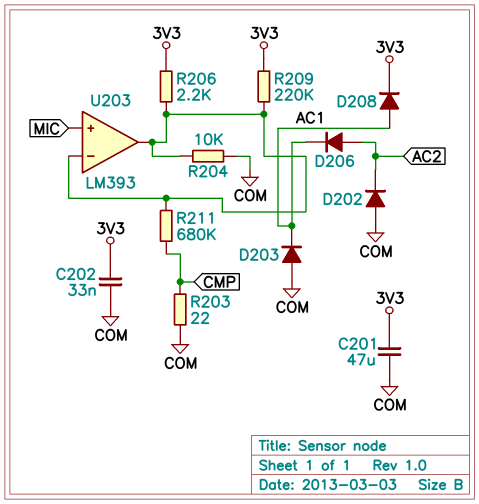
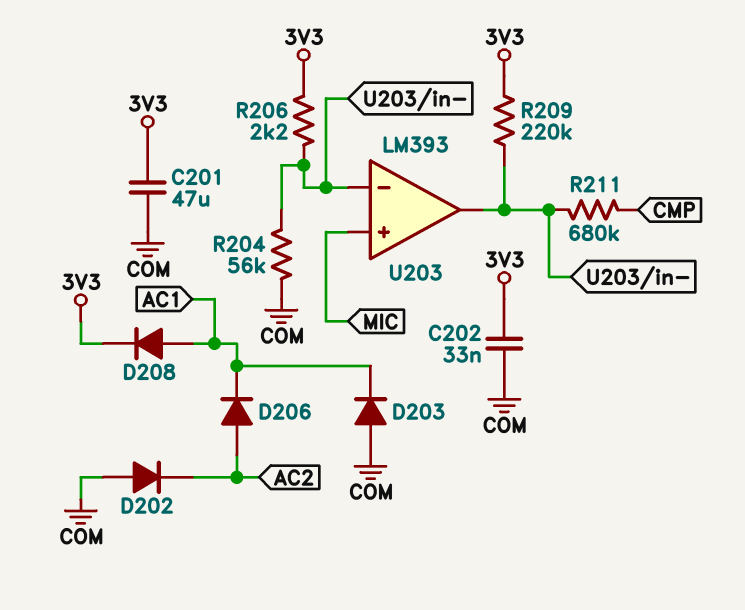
R203: 22 (CMP, COM) -> none
R204: 10k (COM, U203/in-) -> 56k (COM, U203/in-)

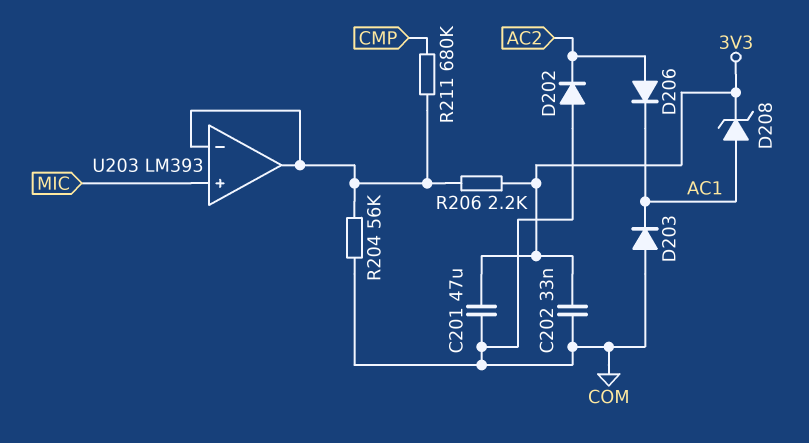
D208: diode (A AC1, K 3V3) -> zener (A AC1, K 3V3)
R209: 220k (3V3, U203/in-) -> none

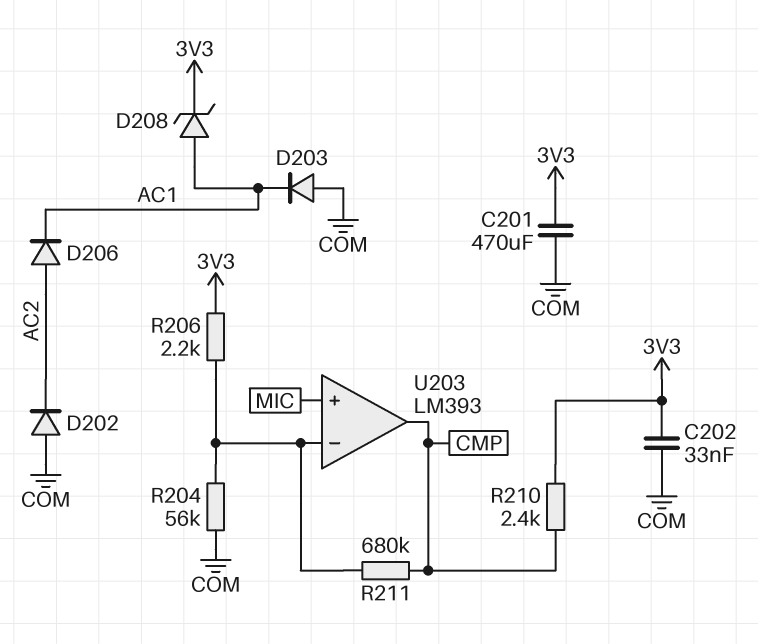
C201: 47uF (3V3, COM) -> 470uF (3V3, COM)
R210: none -> 2.4k (3V3, CMP)
U203 pin out: U203/in- -> CMP

